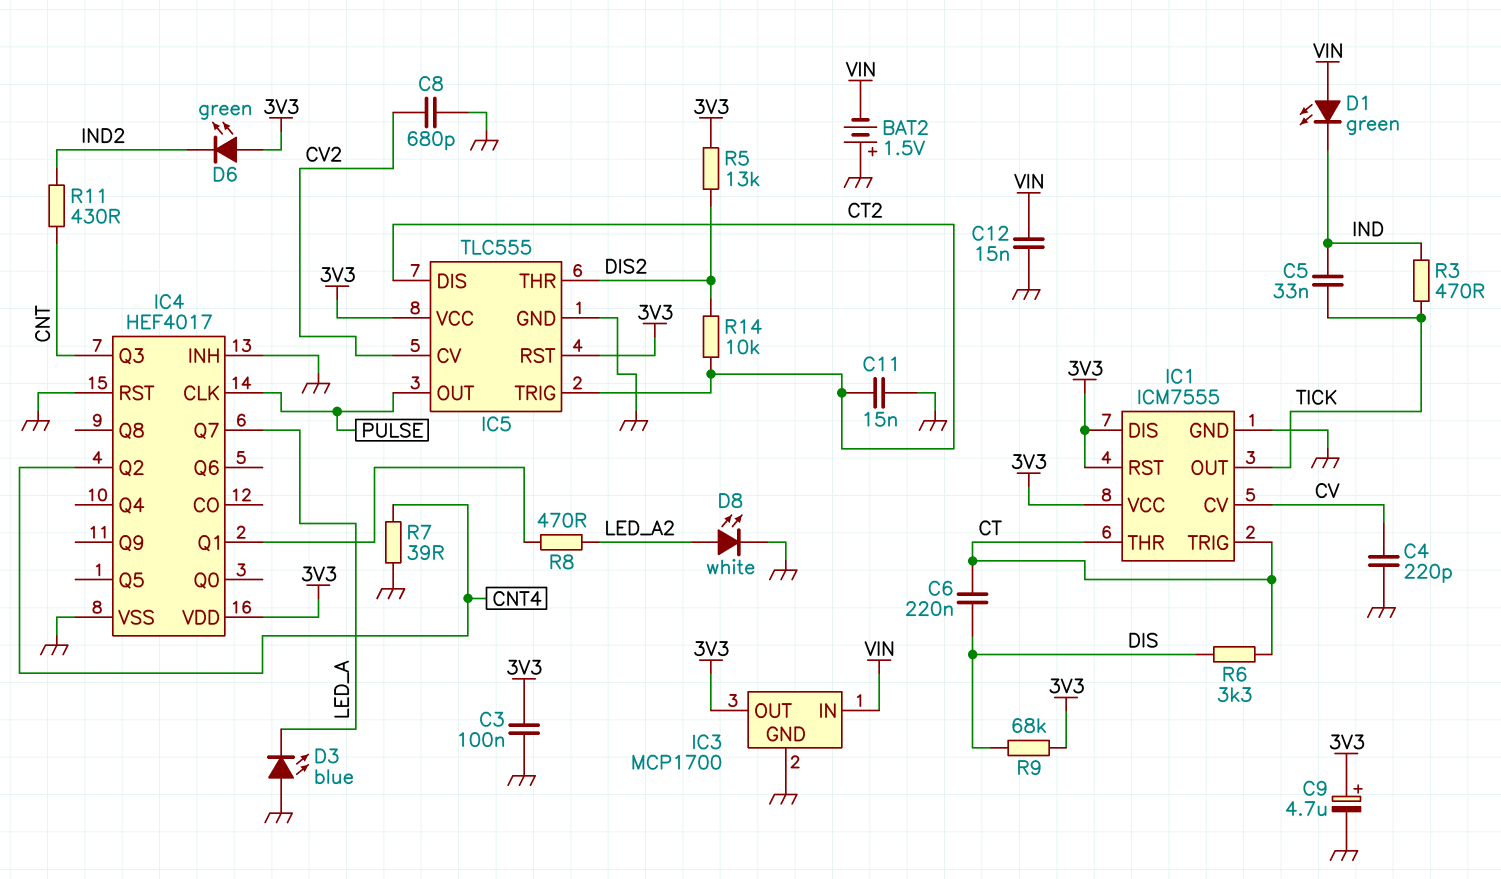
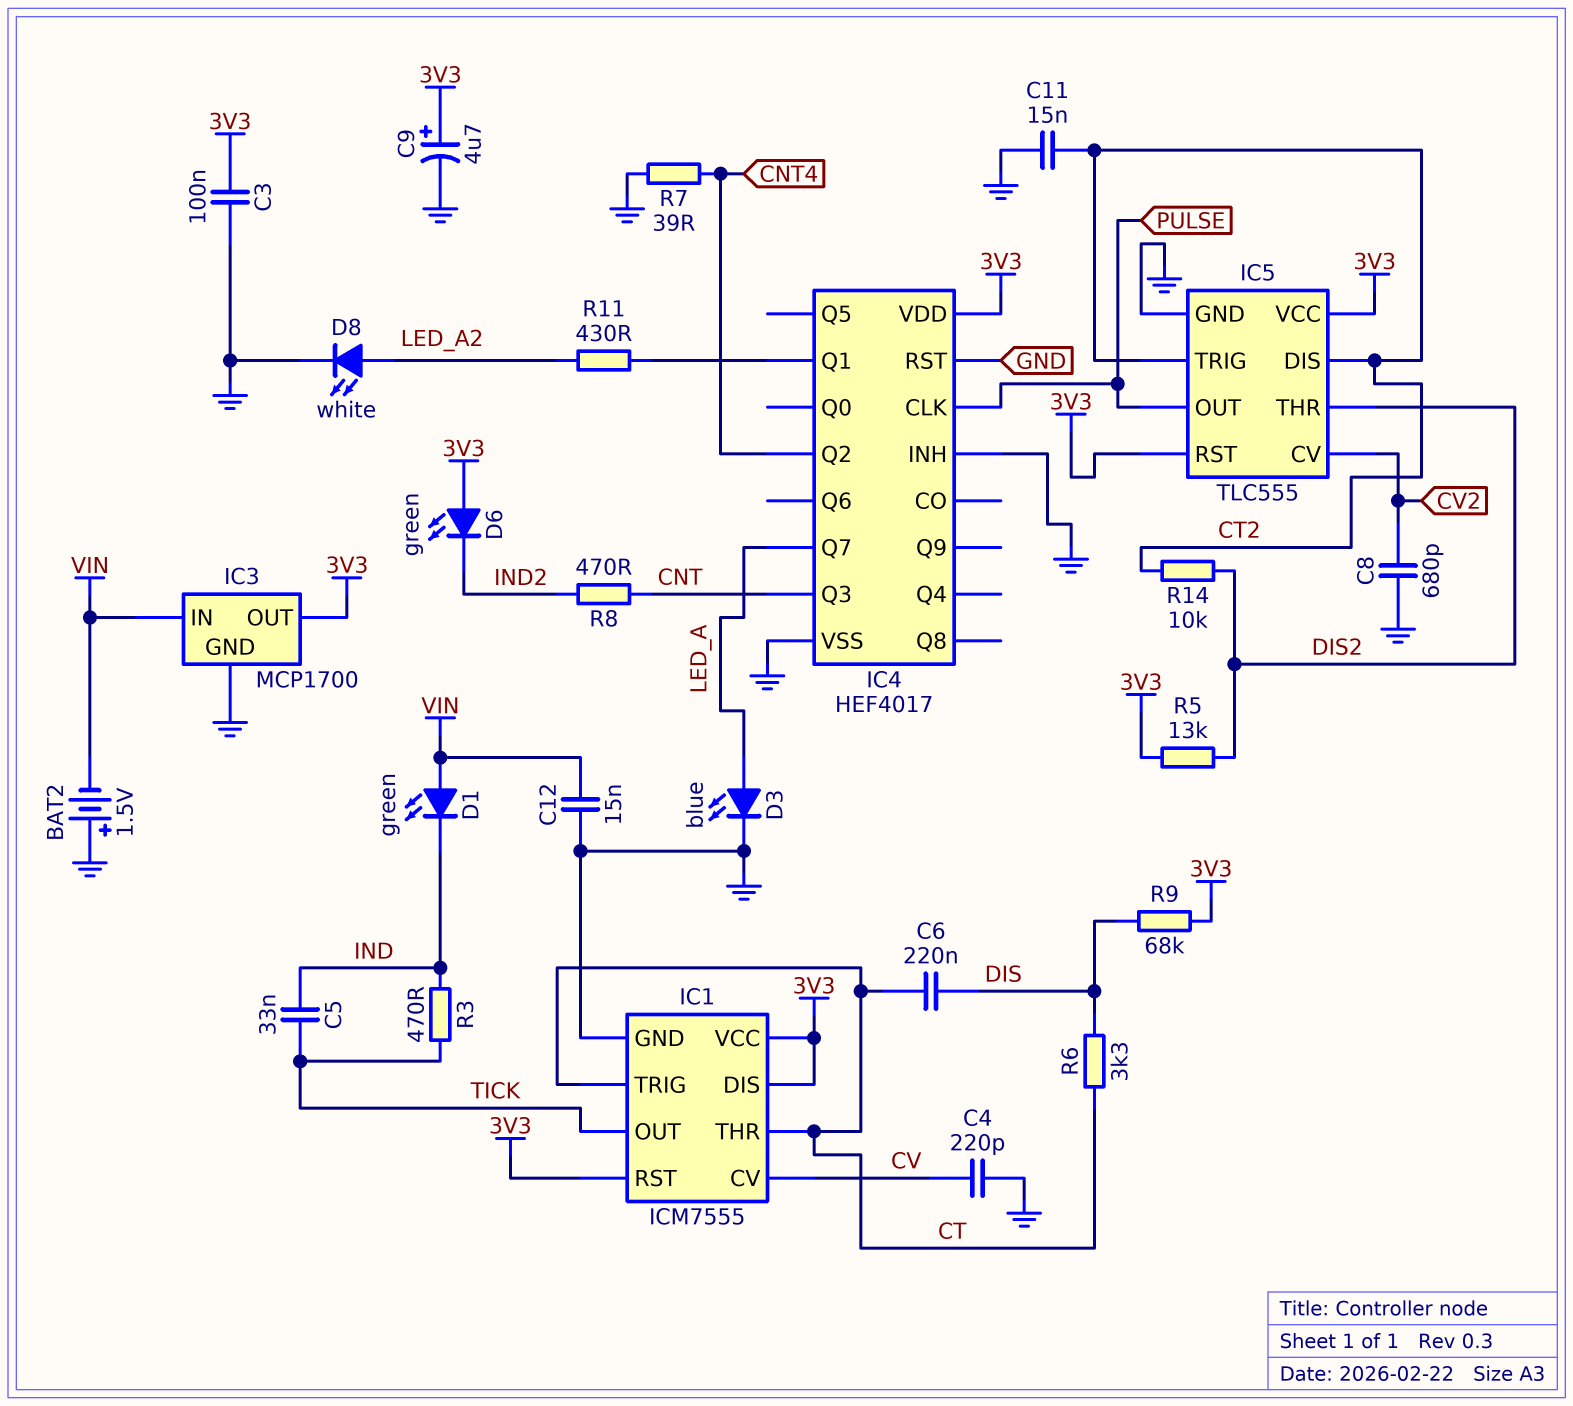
D3: LED blue (A GND, K LED_A) -> LED blue (A LED_A, K GND)
R8: 470 (IC4/Q1, LED_A2) -> 470 (CNT, IND2)
R11: 430 (CNT, IND2) -> 430 (IC4/Q1, LED_A2)

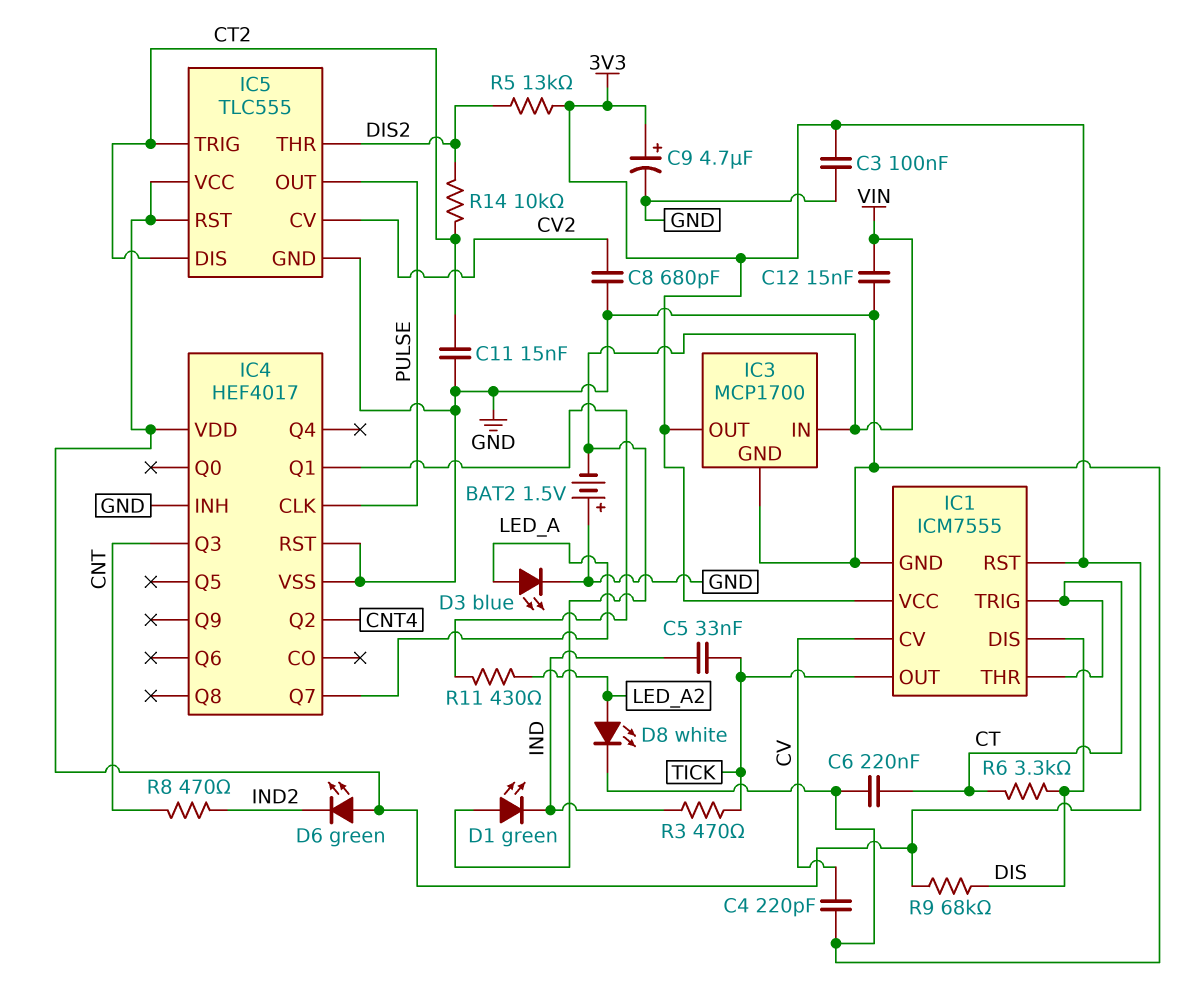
C6: 220nF (CT, DIS) -> 220nF (CT, GND)
IC1 pin DIS: 3V3 -> DIS
R7: 39 (CNT4, GND) -> none

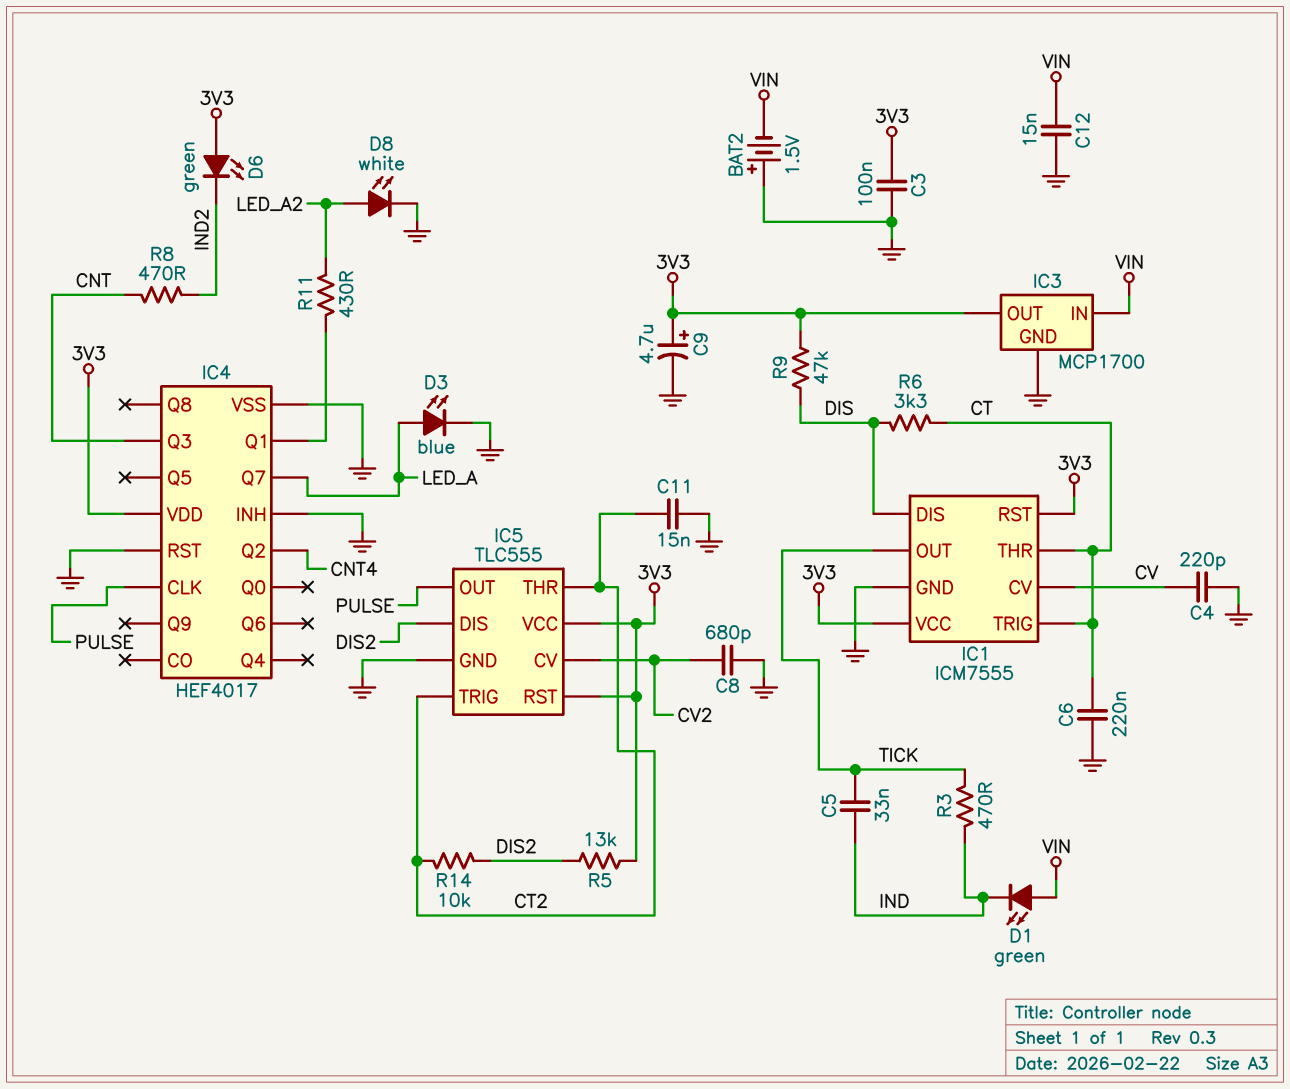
IC5 pin DIS: CT2 -> DIS2
IC5 pin THR: DIS2 -> CT2
R9: 68k (3V3, DIS) -> 47k (3V3, DIS)

